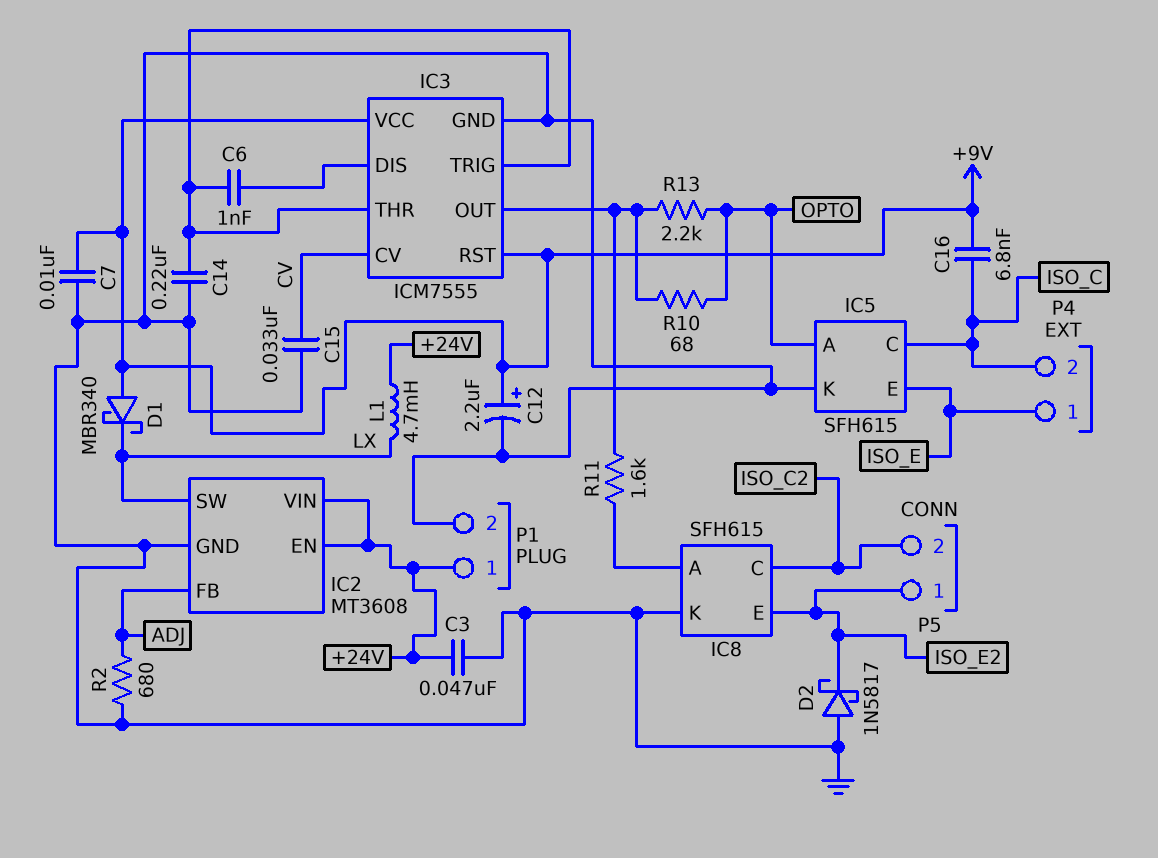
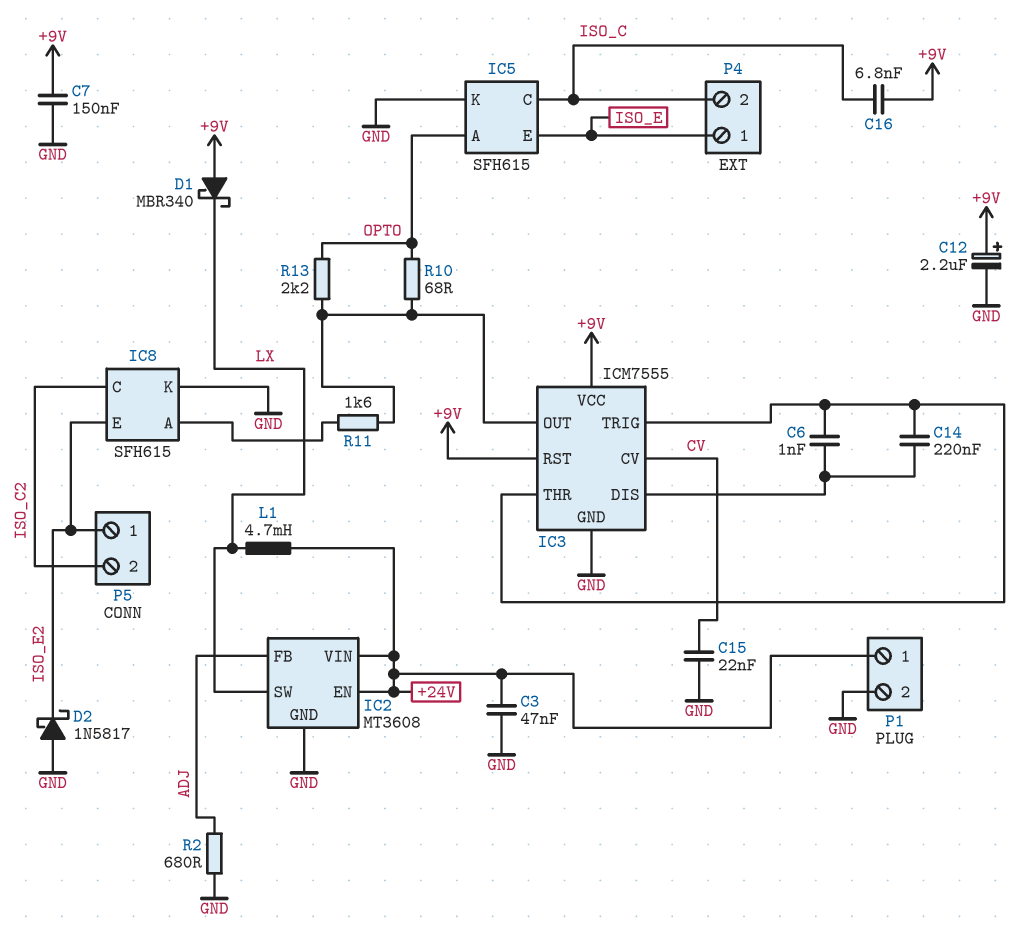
C7: 10nF (+9V, GND) -> 150nF (+9V, GND)
C14: 220nF (GND, IC3/THR) -> 220nF (IC3/DIS, IC3/THR)
C15: 33nF (CV, GND) -> 22nF (CV, GND)

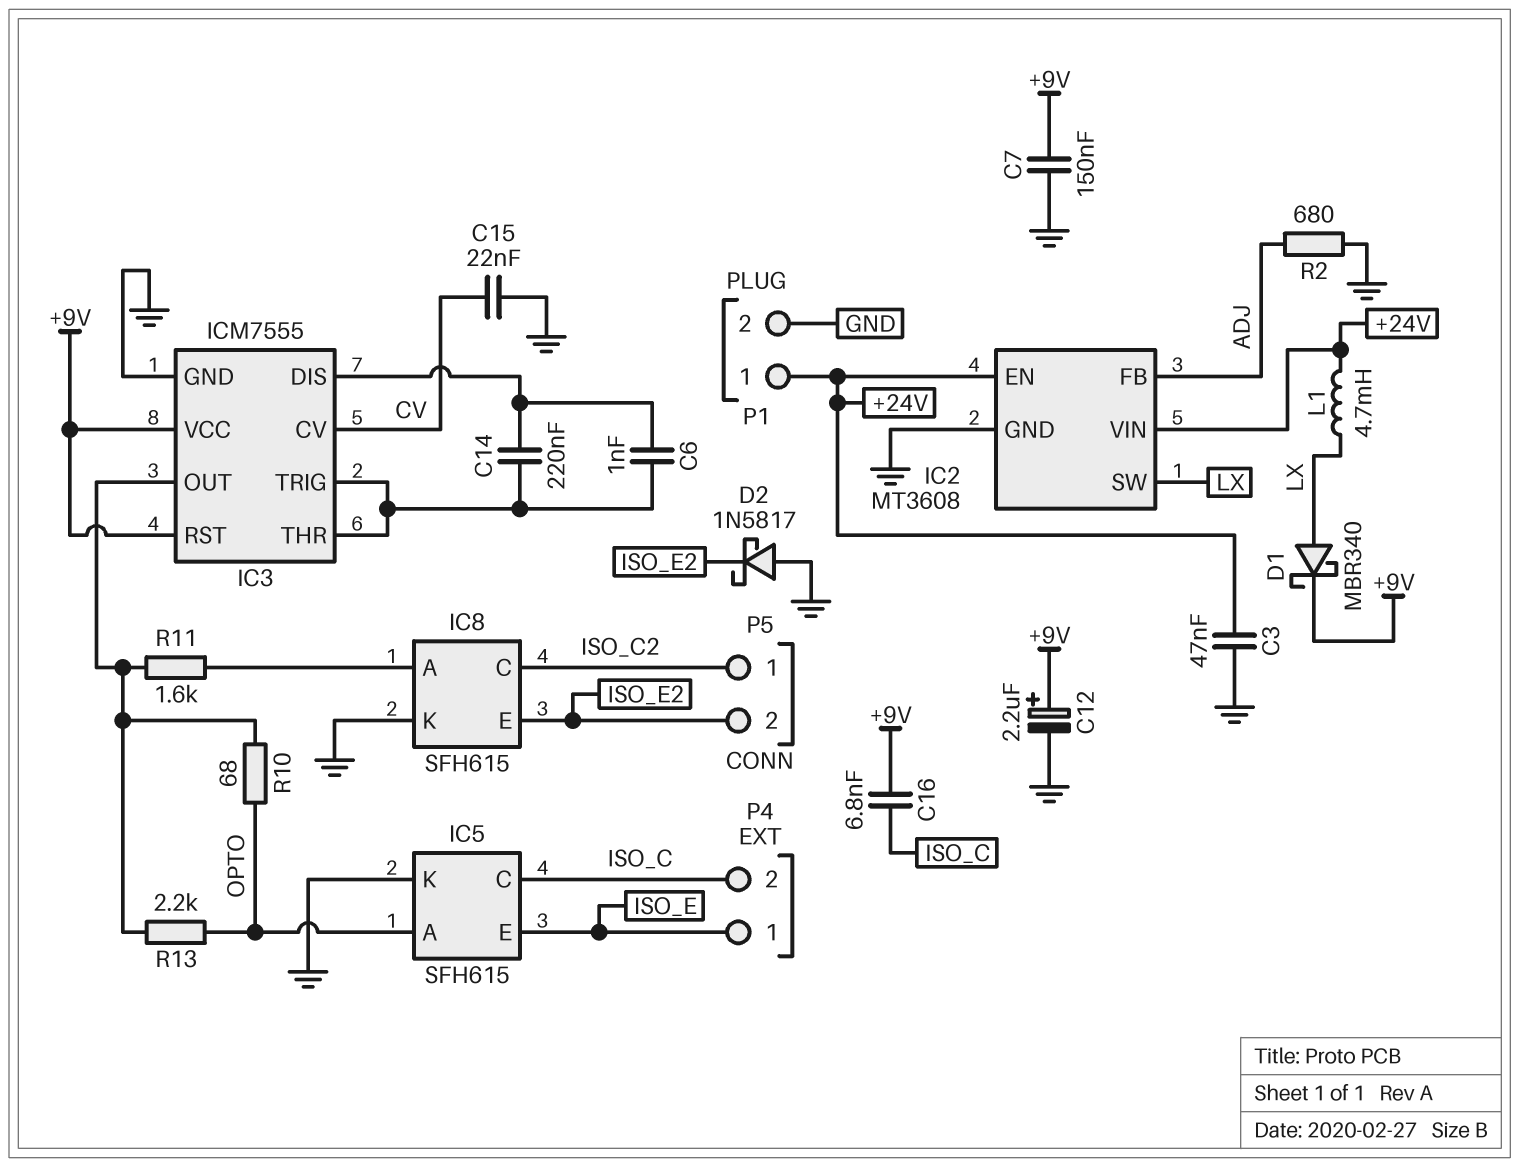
D1: schottky MBR340 (A +9V, K LX) -> schottky MBR340 (A LX, K +9V)
P5 pin 1: ISO_E2 -> ISO_C2
P5 pin 2: ISO_C2 -> ISO_E2

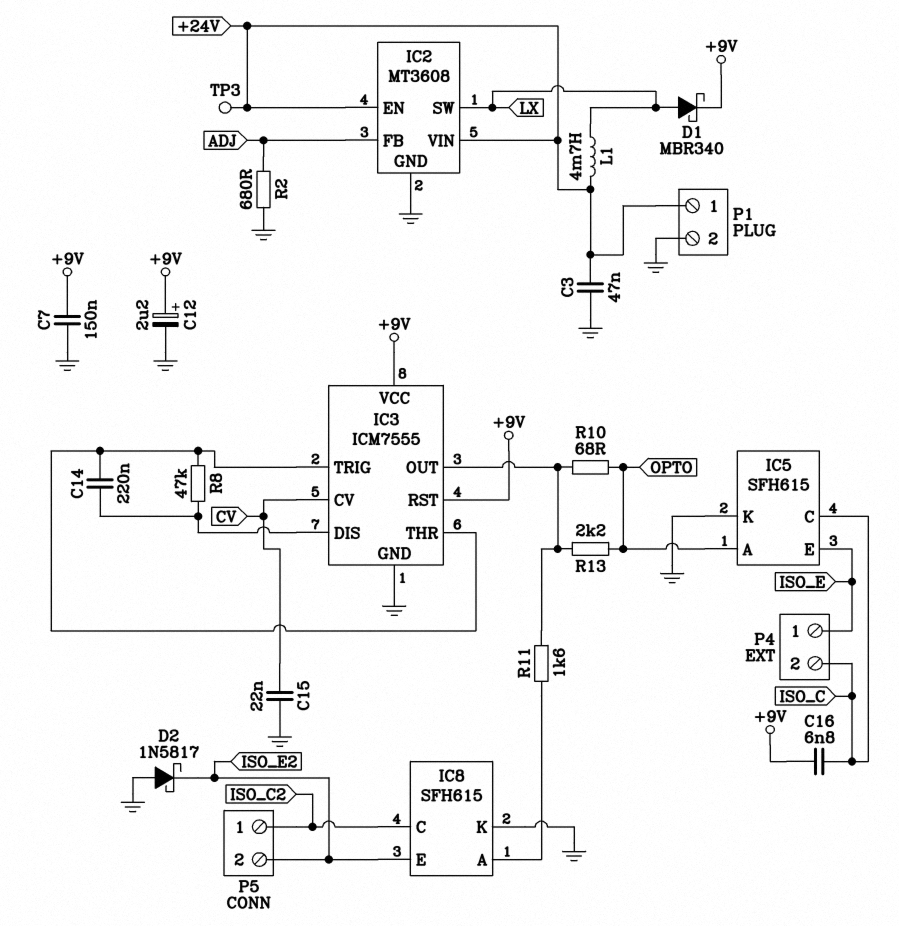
C6: 1nF (IC3/DIS, IC3/THR) -> none
R8: none -> 47k (IC3/DIS, IC3/THR)
TP3: none -> test point (+24V)

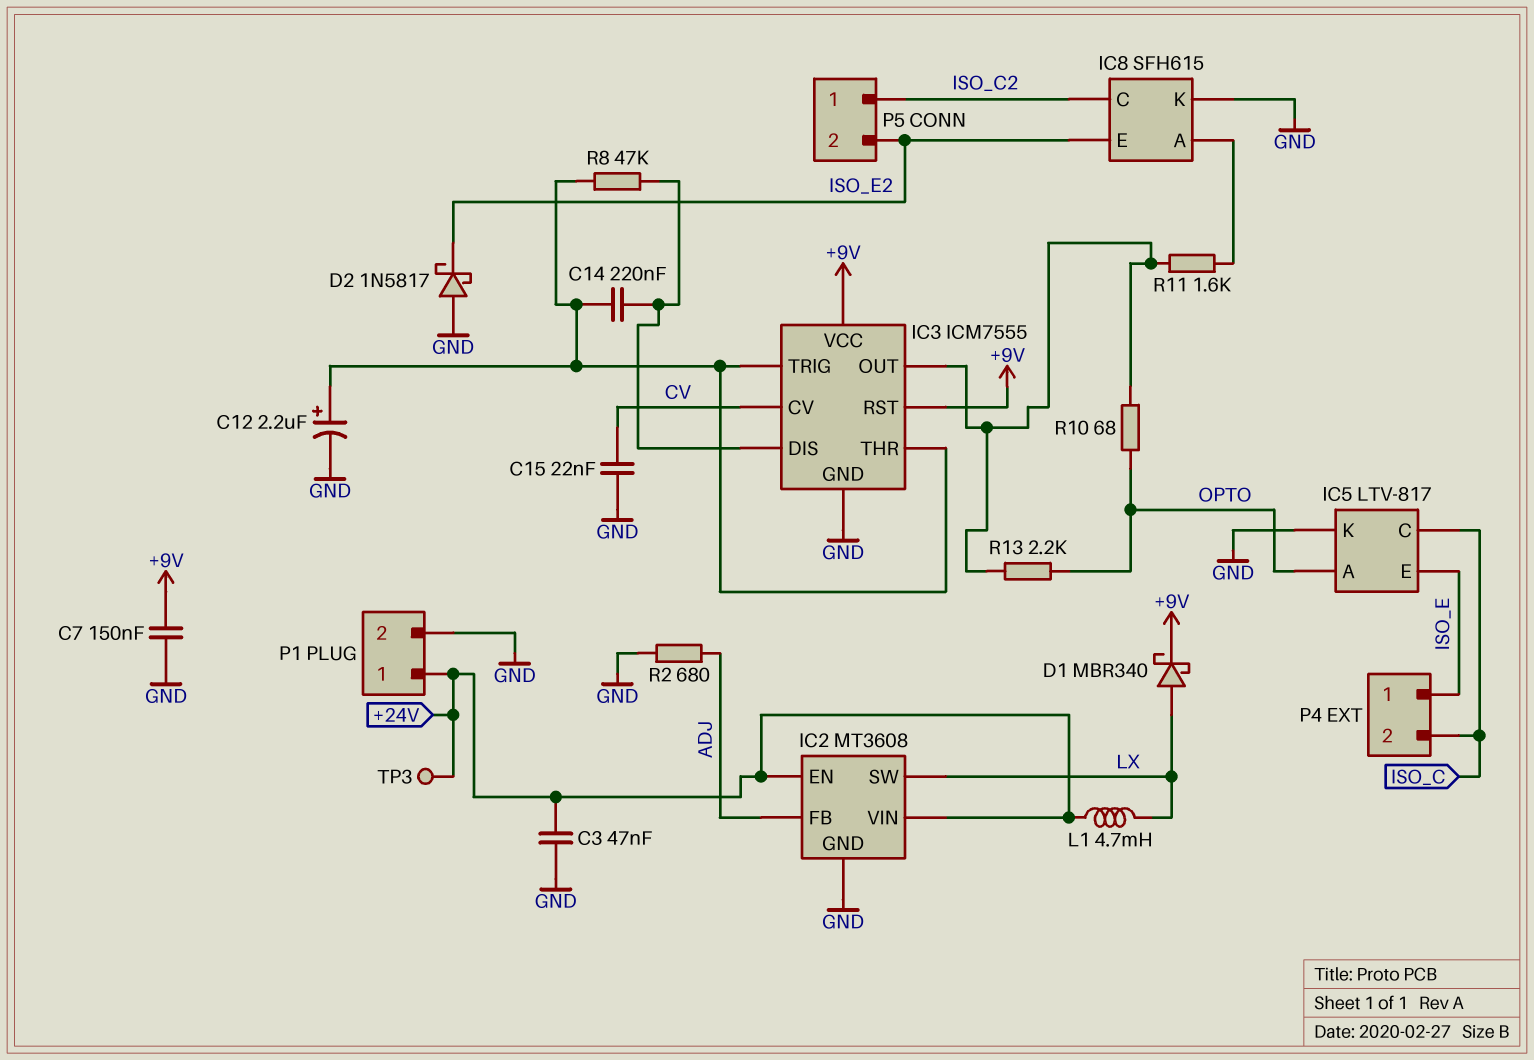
C12: 2.2uF (plus +9V, minus GND) -> 2.2uF (plus IC3/THR, minus GND)
C16: 6.8nF (+9V, ISO_C) -> none
IC5: SFH615 -> LTV-817

